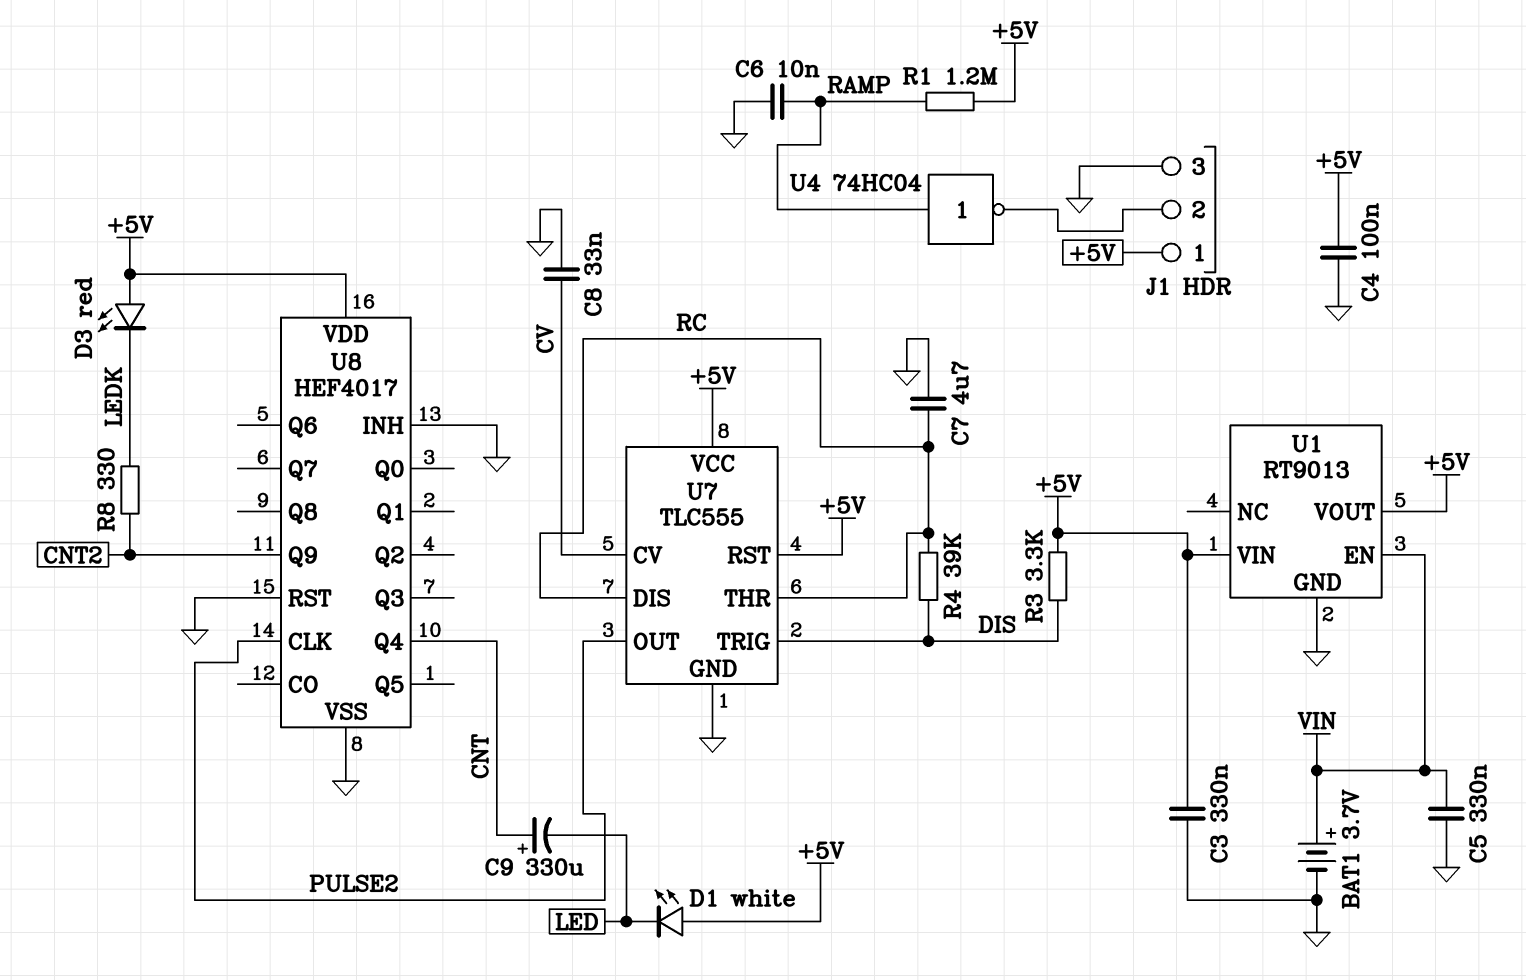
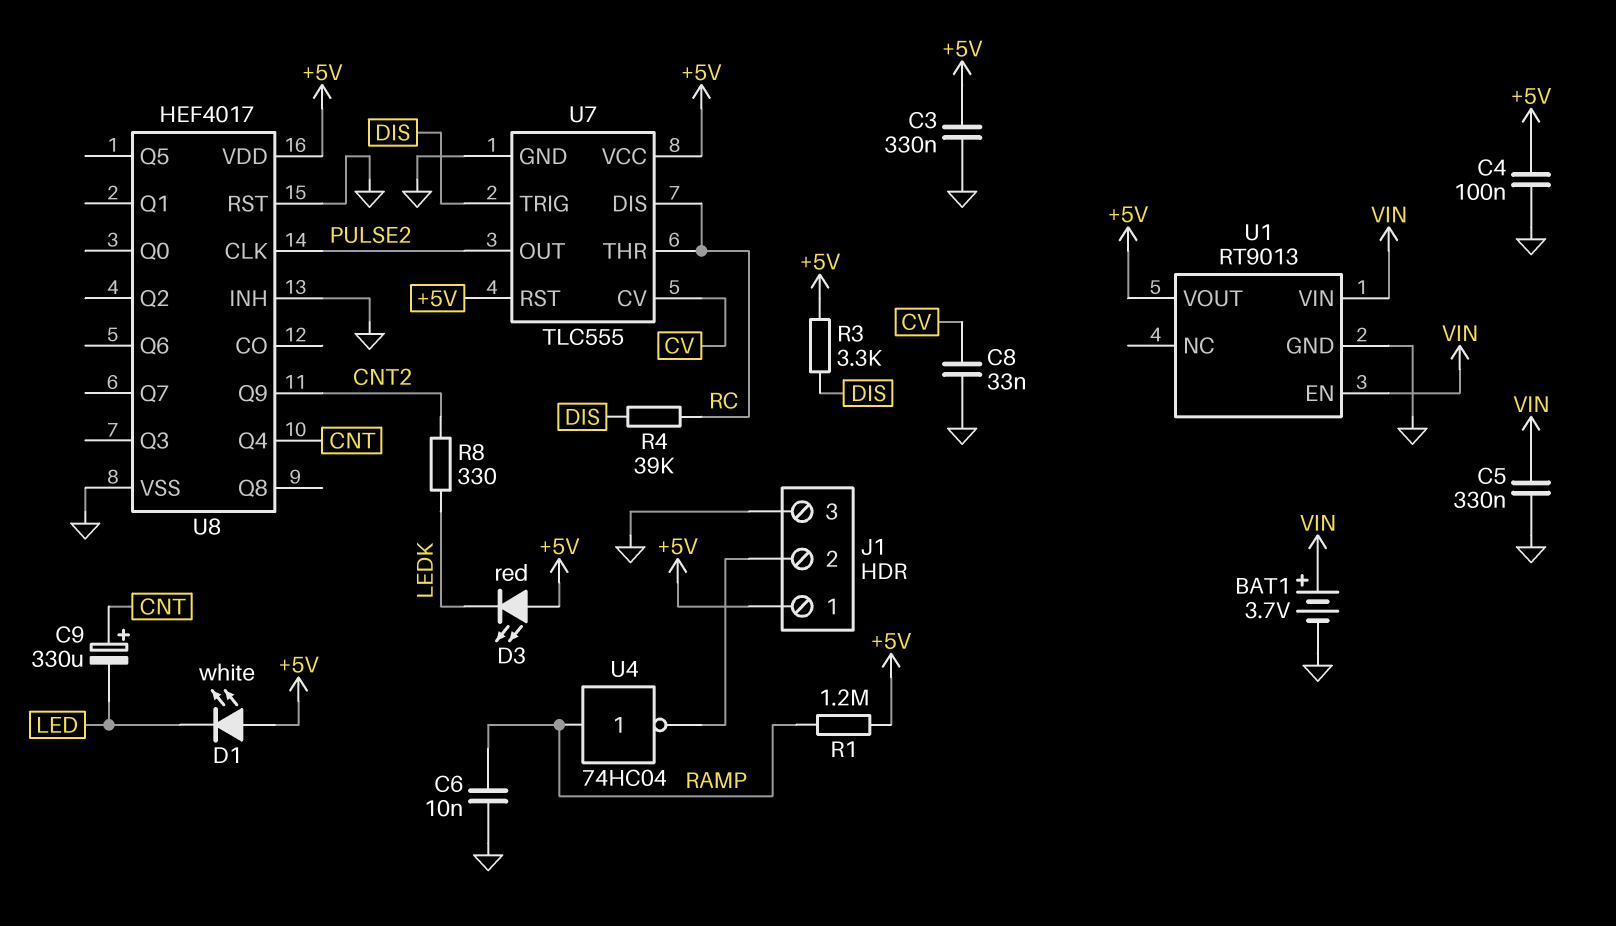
C7: 4.7uF (GND, RC) -> none
U1 pin VIN: +5V -> VIN

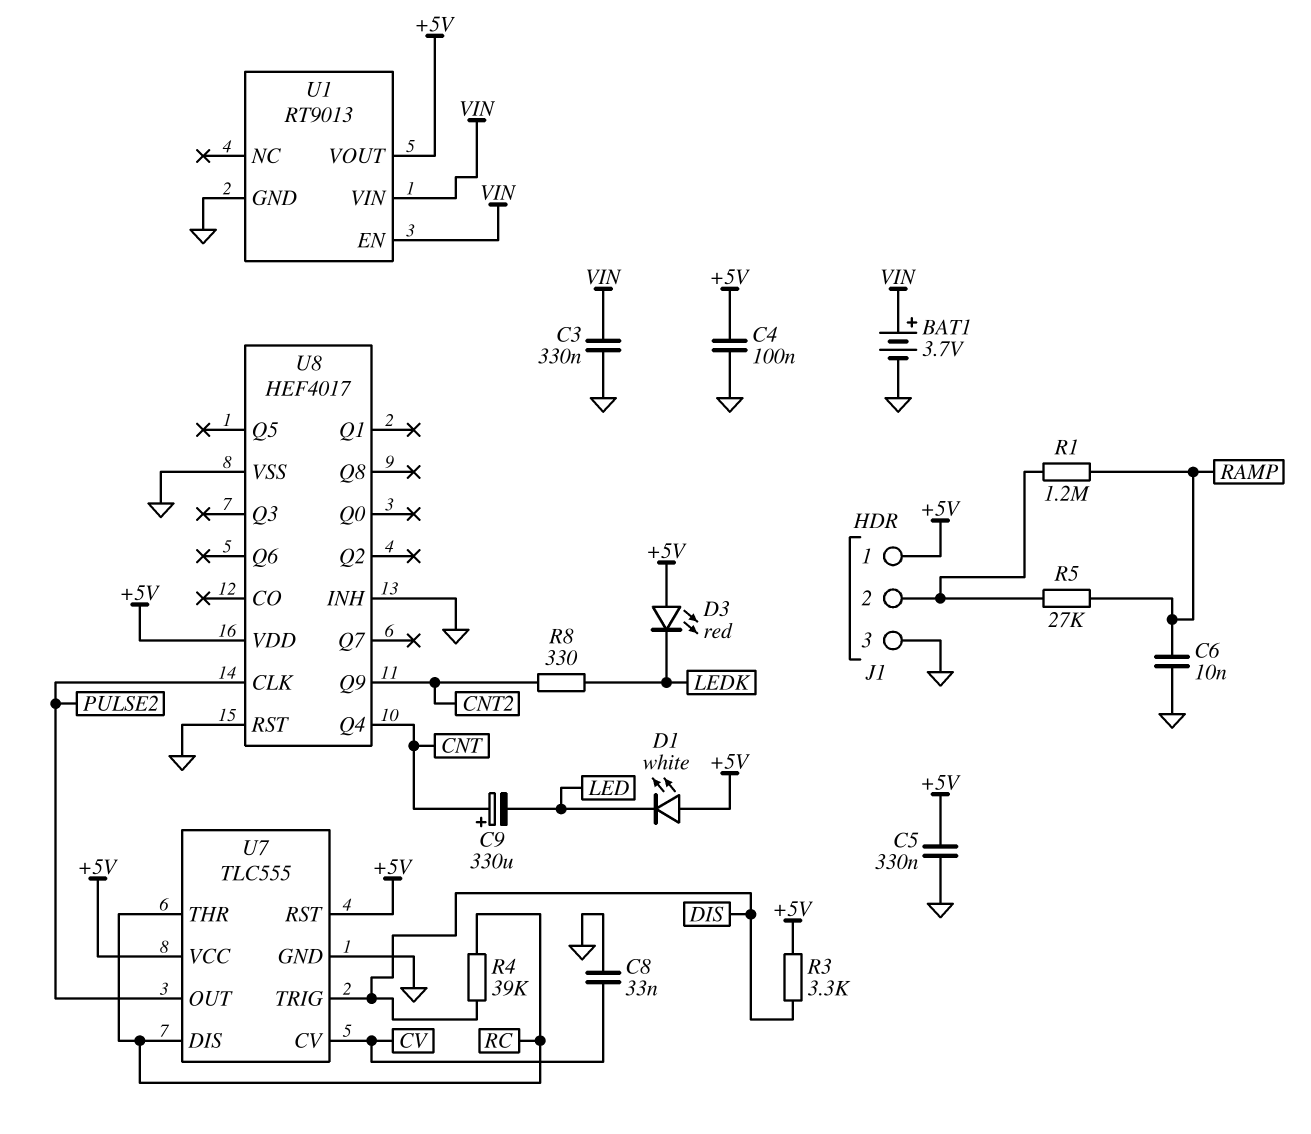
C3: 330nF (+5V, GND) -> 330nF (GND, VIN)
C5: 330nF (GND, VIN) -> 330nF (+5V, GND)
R1: 1.2M (+5V, RAMP) -> 1.2M (J1/2, RAMP)
R5: none -> 27k (J1/2, RAMP)
U4: NOT 74HC04 (in RAMP, out J1/2) -> none

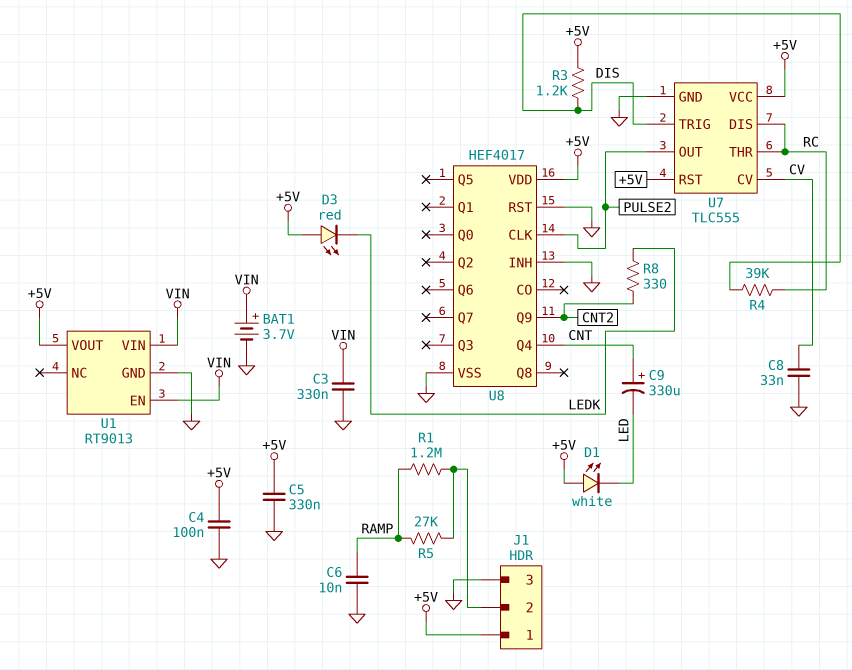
R3: 3.3k (+5V, DIS) -> 1.2k (+5V, DIS)

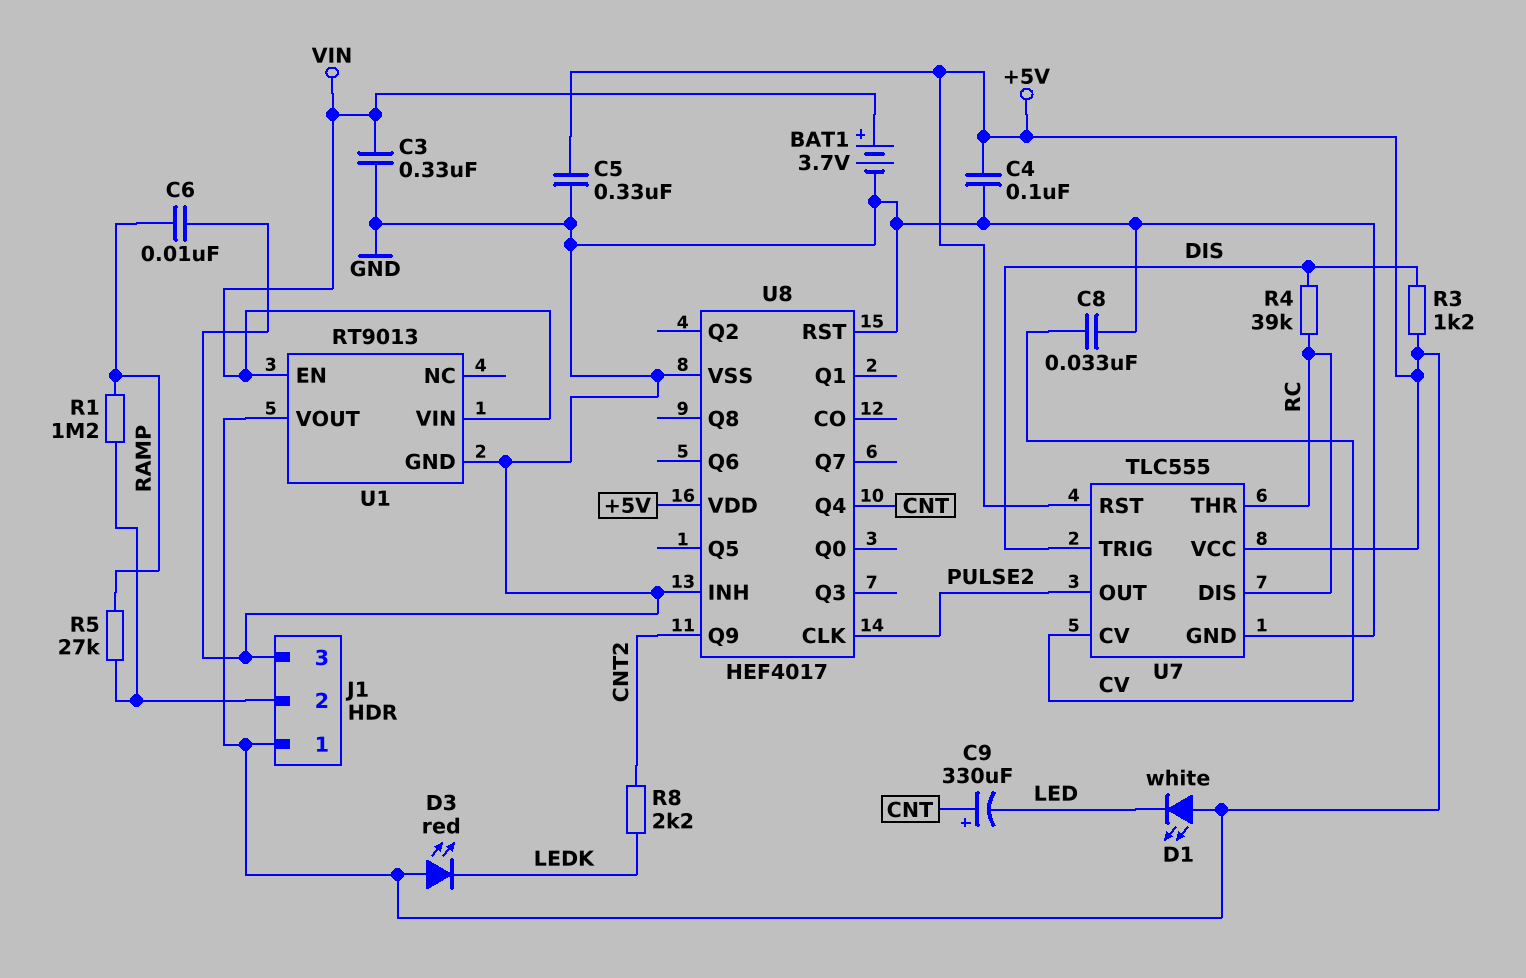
R8: 330 (CNT2, LEDK) -> 2.2k (CNT2, LEDK)

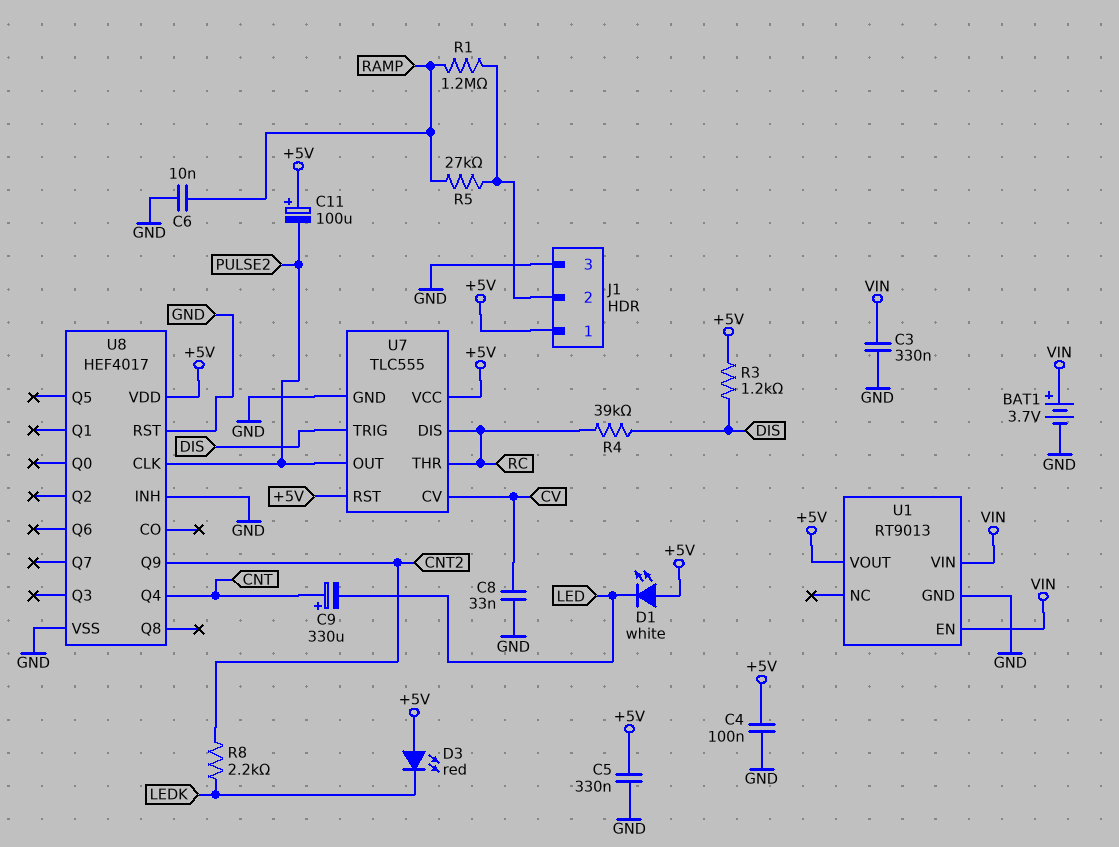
C11: none -> 100uF (plus +5V, minus PULSE2)

